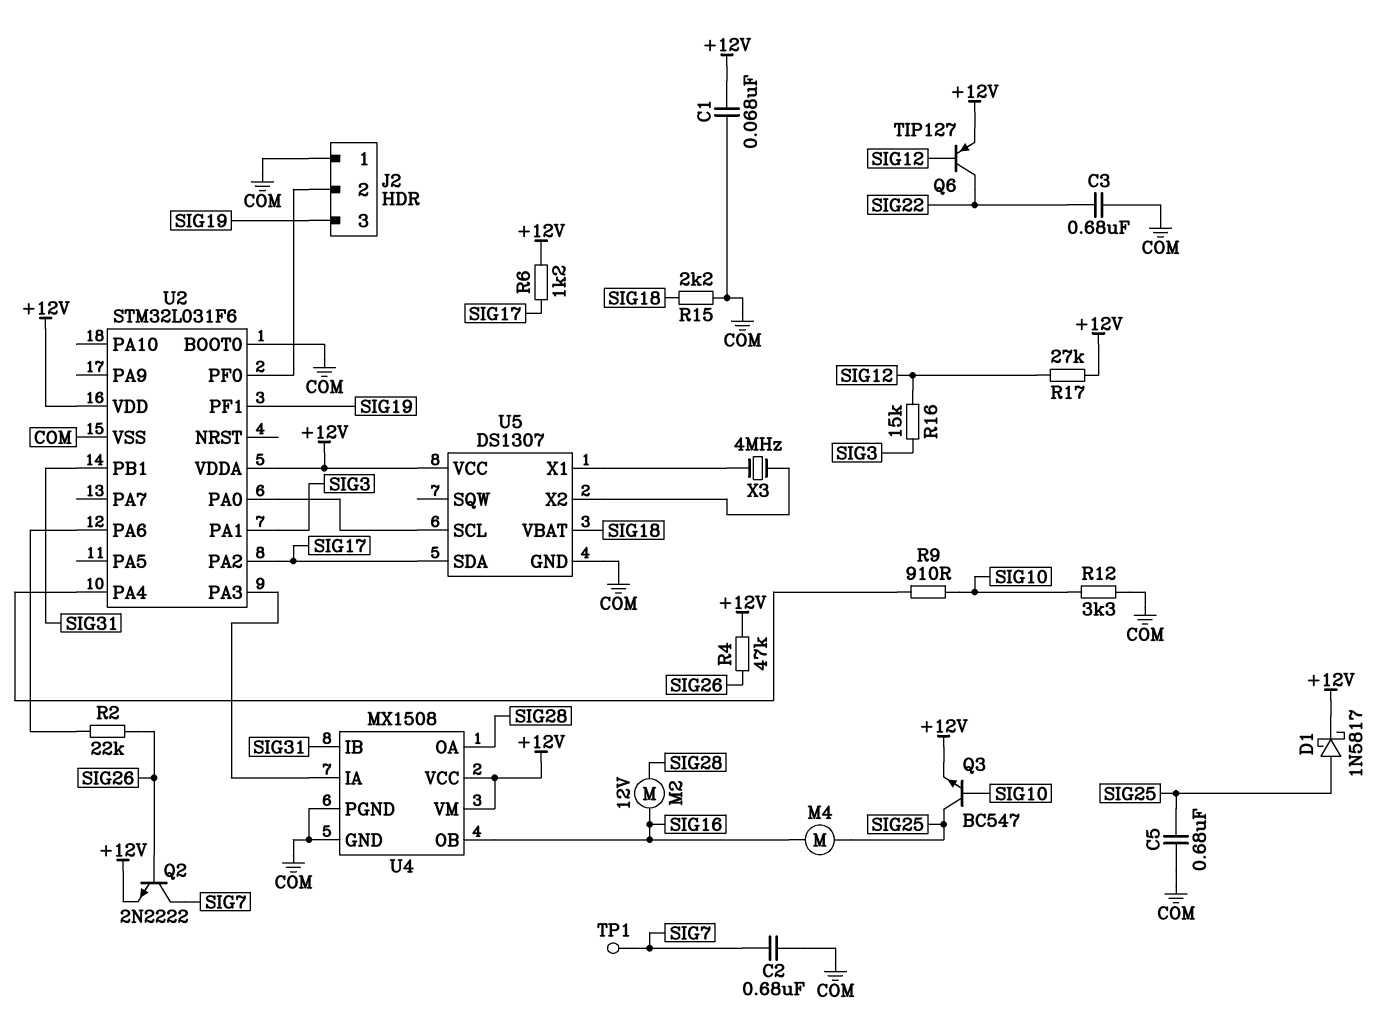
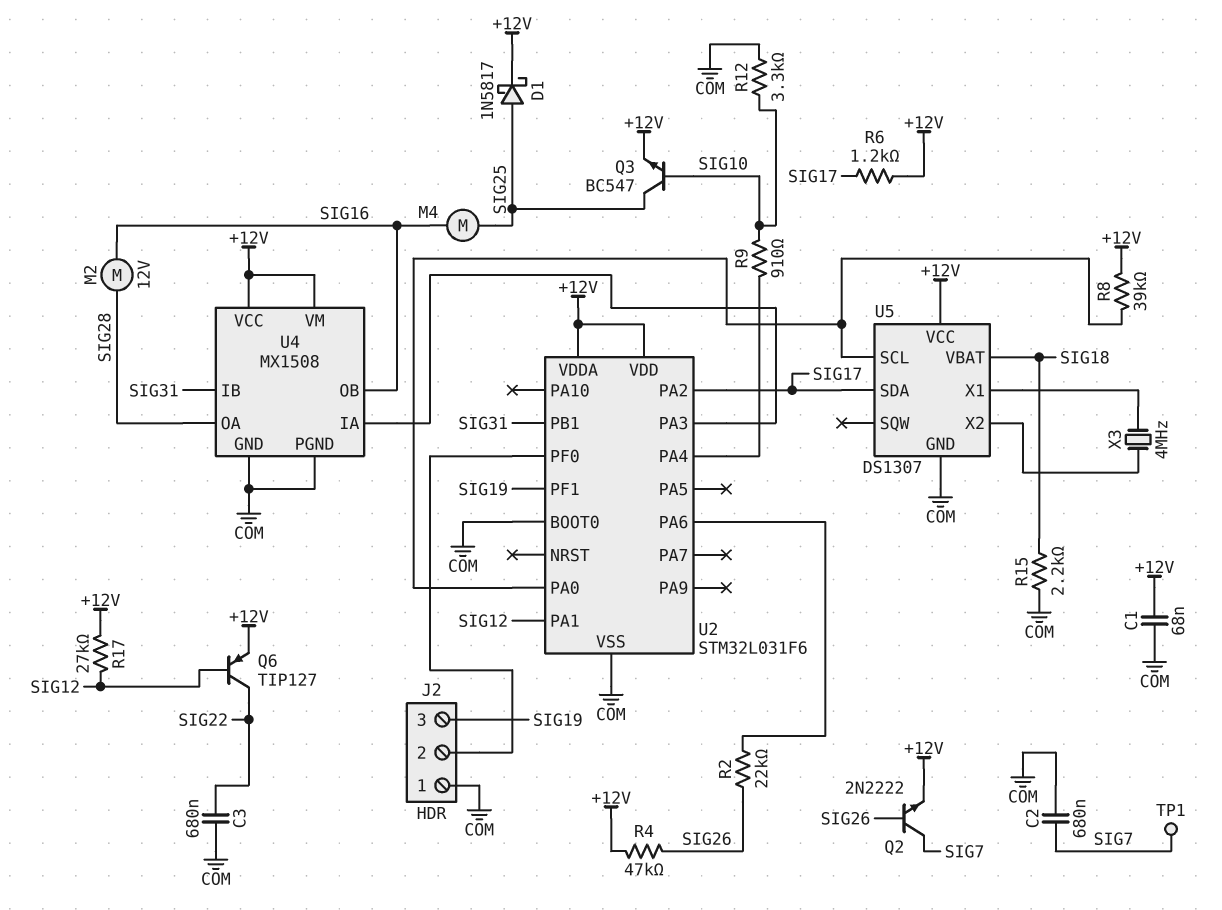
C5: 680nF (COM, SIG25) -> none
R8: none -> 39k (+12V, U2/PA0)
R16: 15k (SIG3, SIG12) -> none
U2 pin PA1: SIG3 -> SIG12

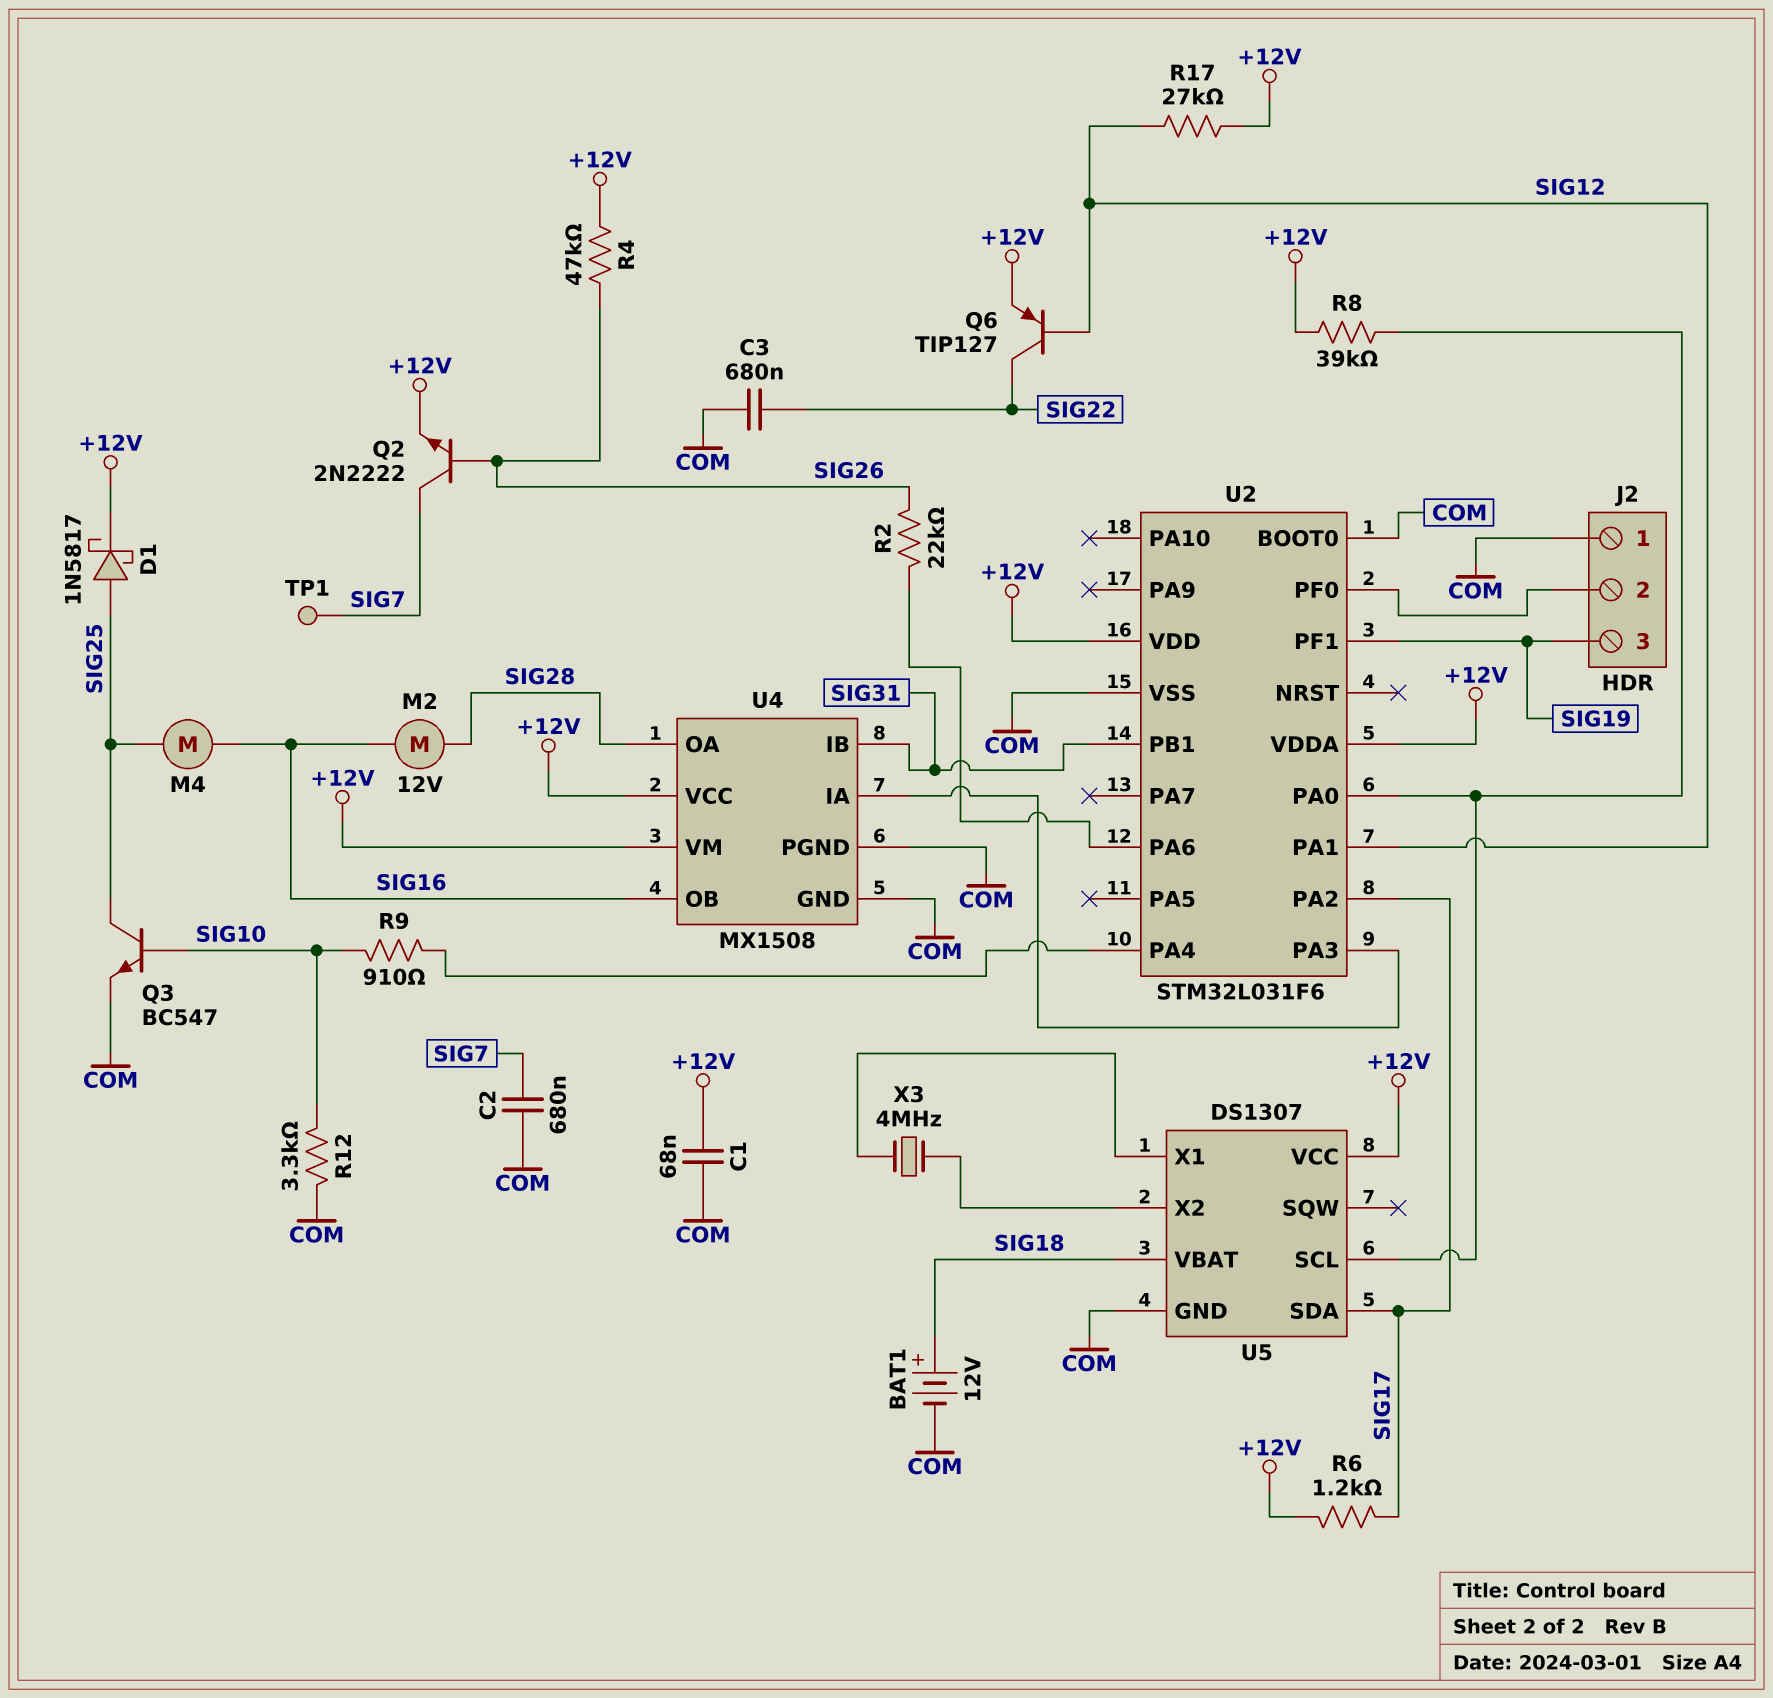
BAT1: none -> 12V (plus SIG18, minus COM)
Q3: NPN BC547 (B SIG10, C SIG25, E +12V) -> NPN BC547 (B SIG10, C SIG25, E COM)
R15: 2.2k (COM, SIG18) -> none

